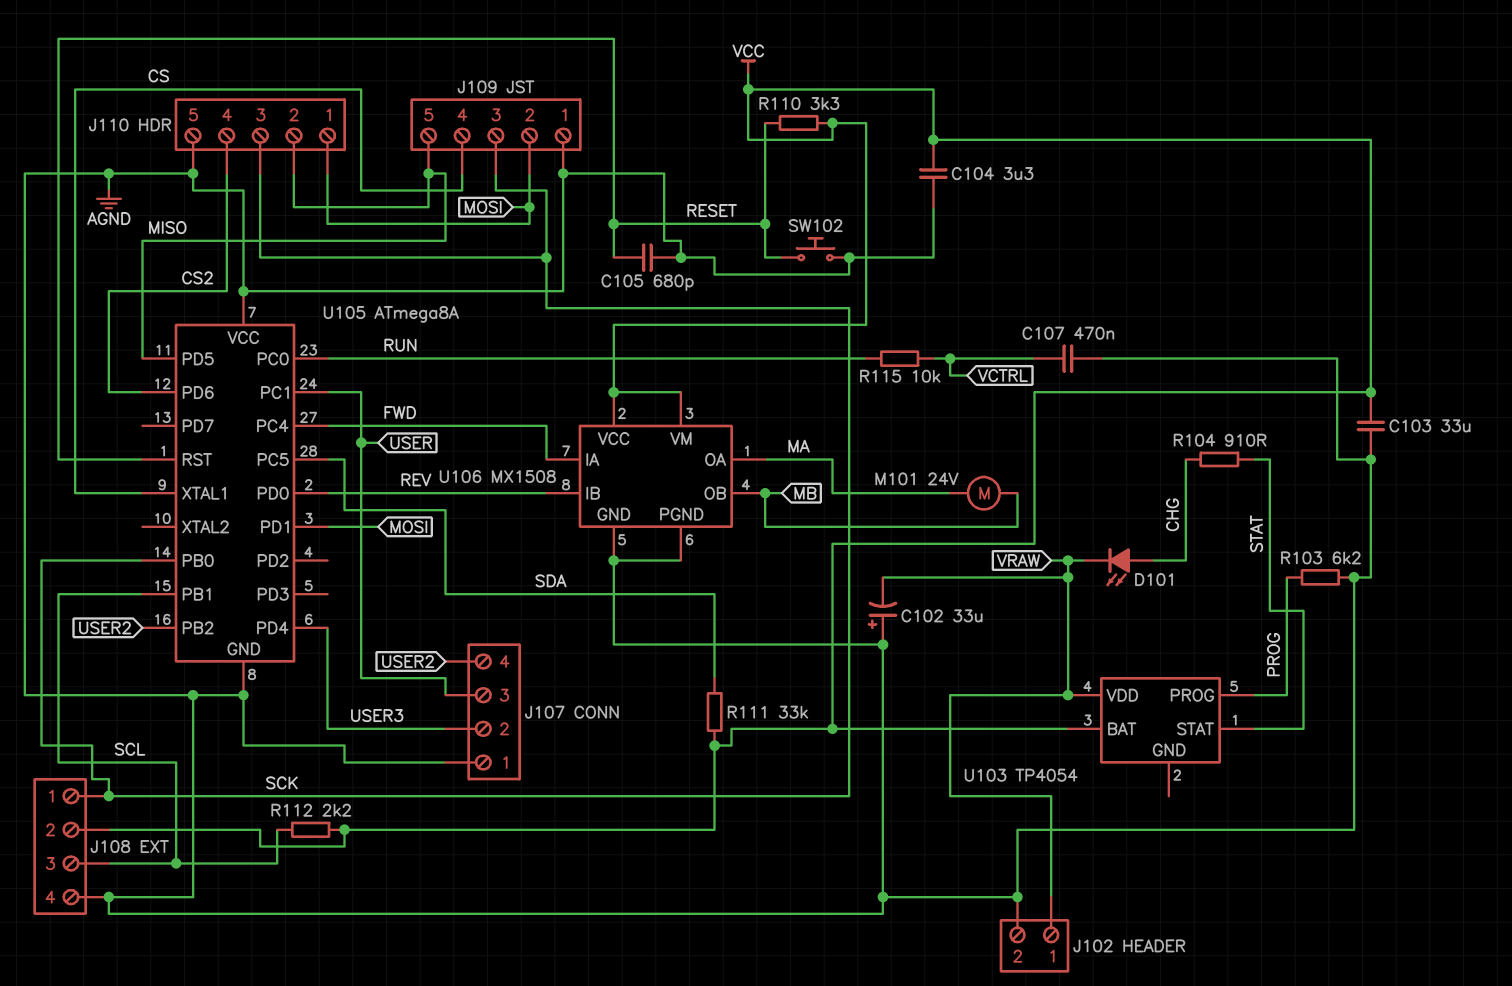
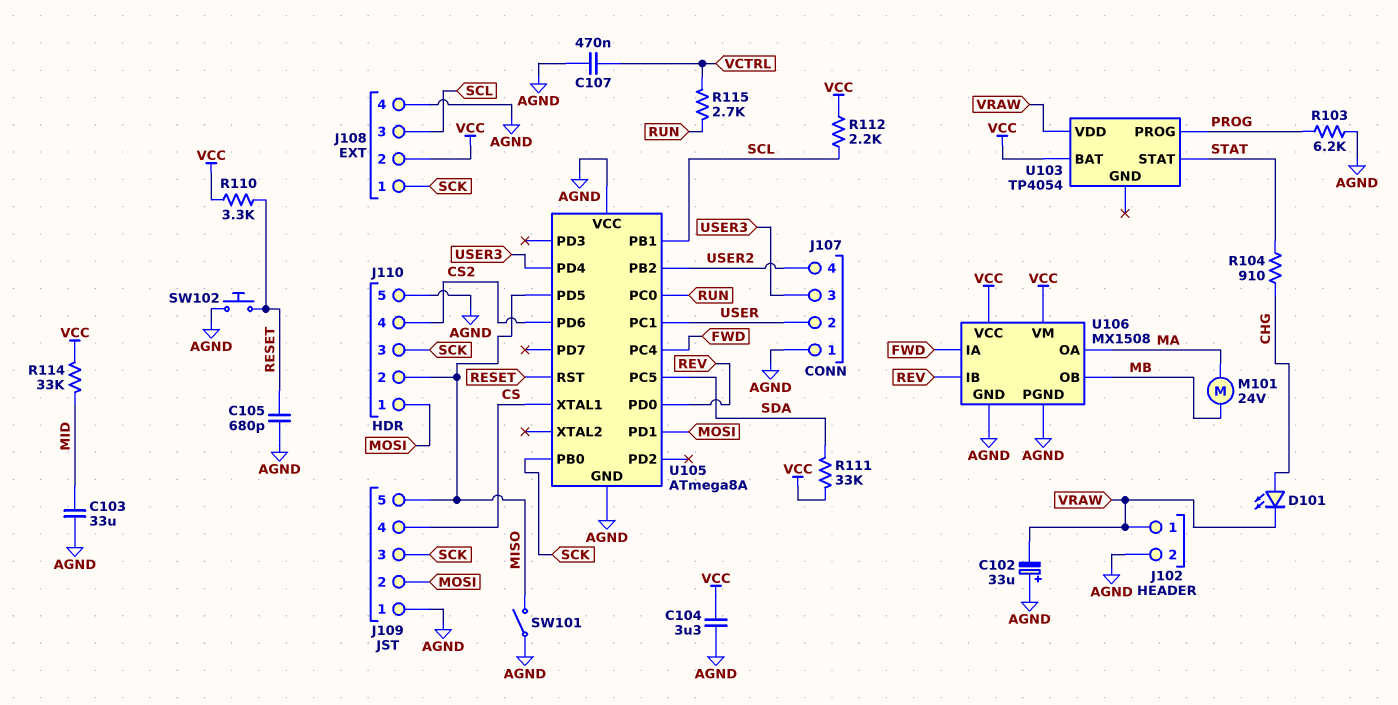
C103: 33uF (AGND, VCC) -> 33uF (AGND, MID)
J107 pin 2: USER3 -> USER
J107 pin 3: USER -> USER3
R114: none -> 33k (MID, VCC)
R115: 10k (RUN, VCTRL) -> 2.7k (RUN, VCTRL)
SW101: none -> switch (AGND, MISO)

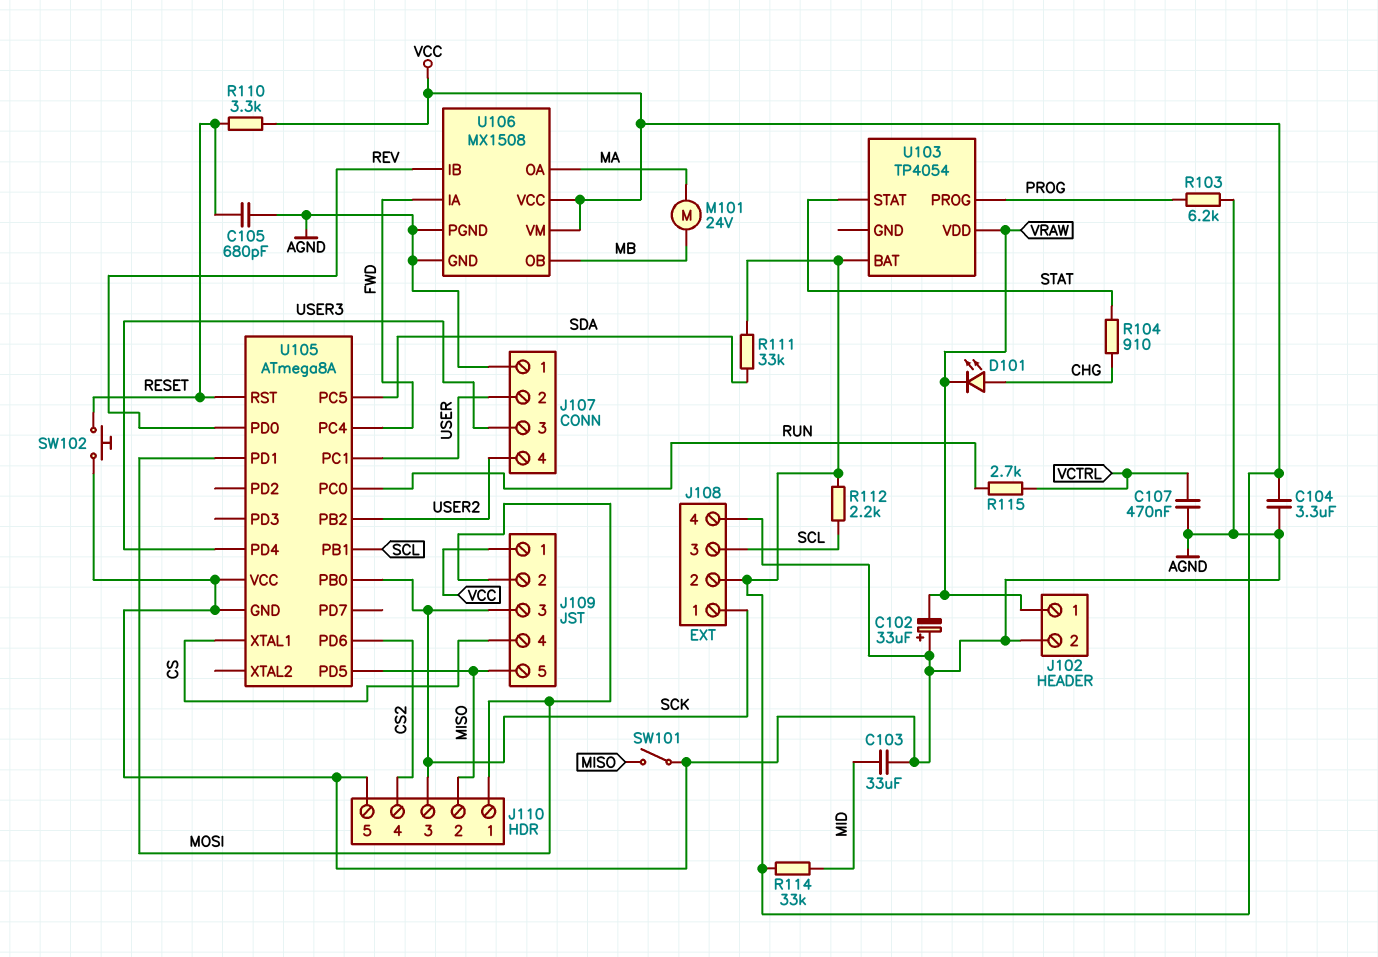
J109 pin 1: AGND -> VCC

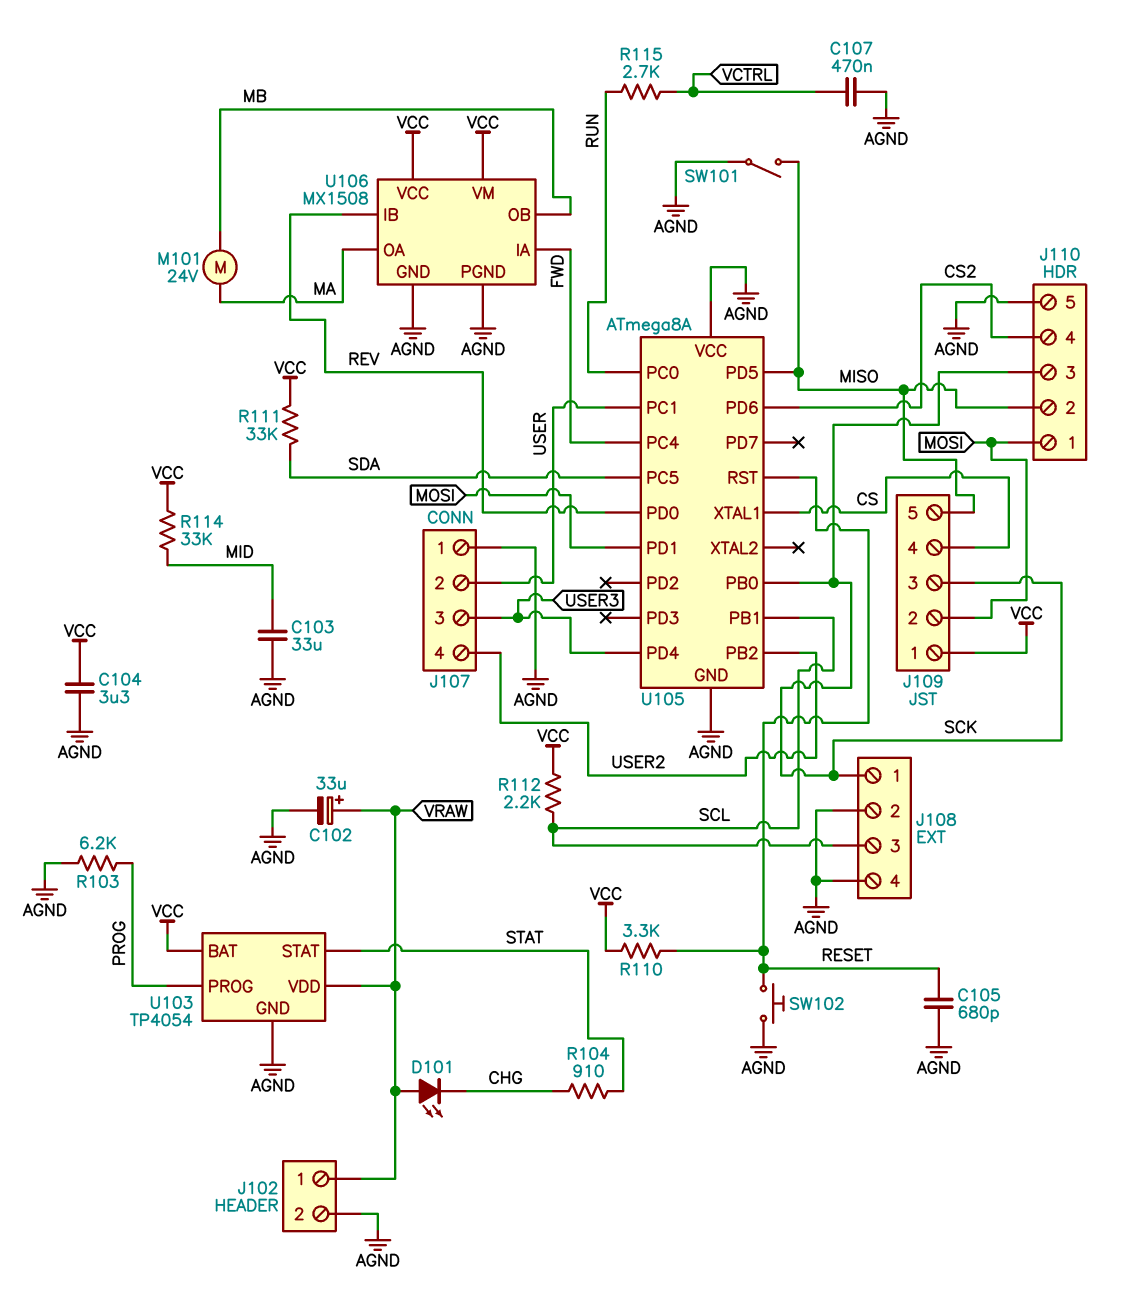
C102: 33uF (plus AGND, minus VRAW) -> 33uF (plus VRAW, minus AGND)
D101: LED (A CHG, K VRAW) -> LED (A VRAW, K CHG)
J108 pin 2: VCC -> AGND
U103 pin GND: none -> AGND

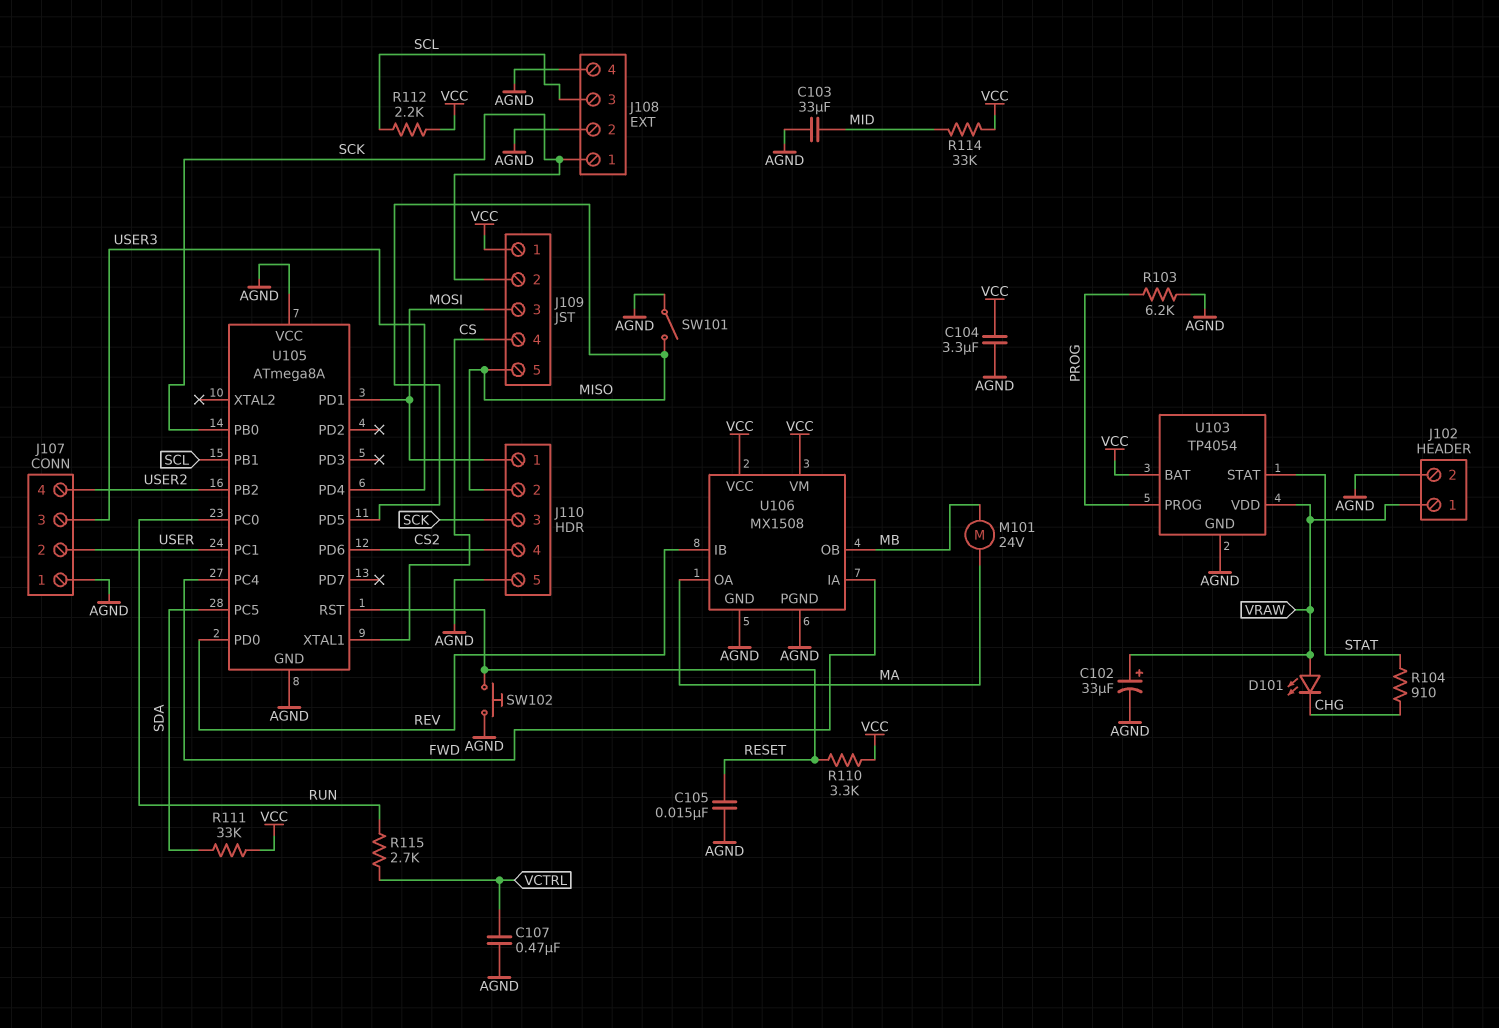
C105: 680pF (AGND, RESET) -> 15nF (AGND, RESET)
J109 pin 2: MOSI -> SCK
J109 pin 3: SCK -> MOSI

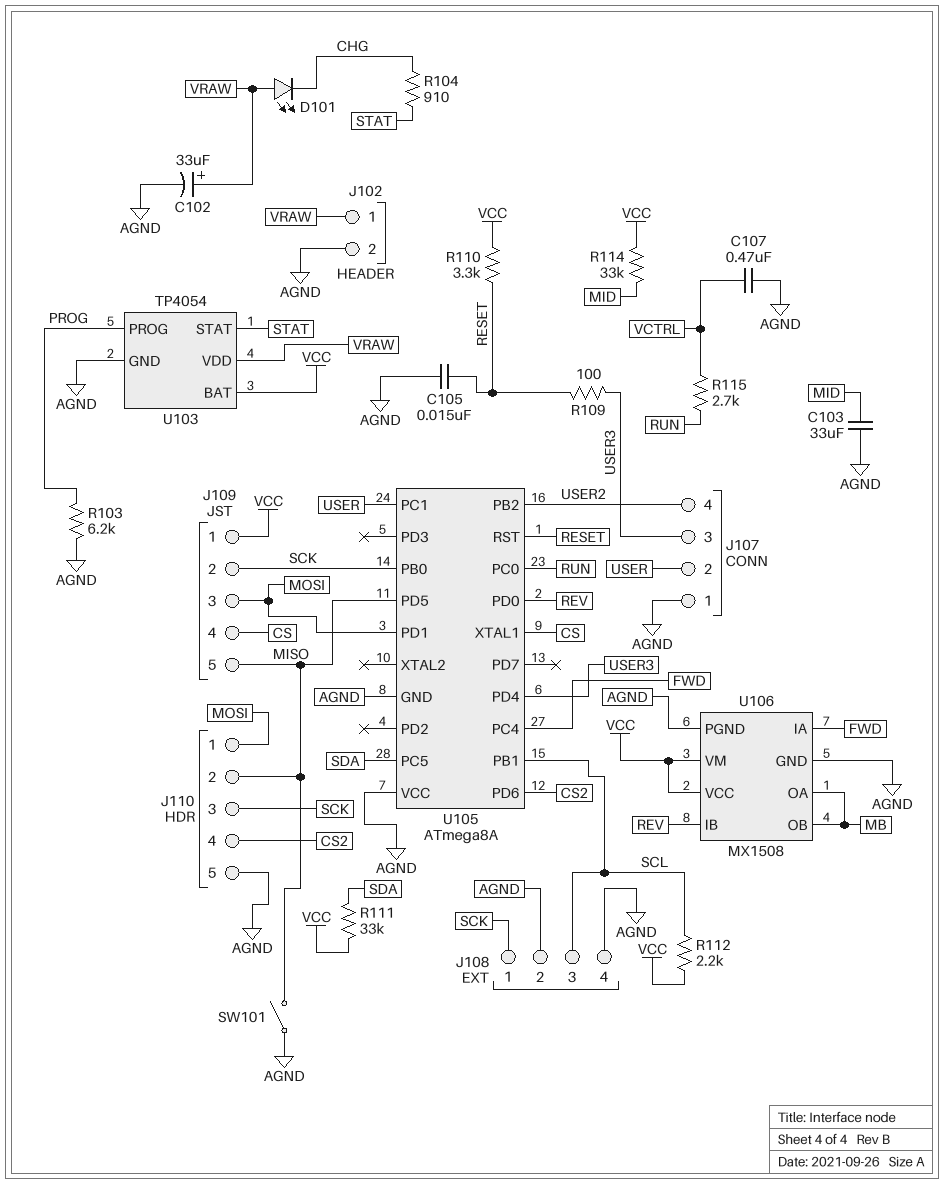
C104: 3.3uF (AGND, VCC) -> none
M101: motor 24V (MA, MB) -> none
R109: none -> 100 (RESET, USER3)
SW102: button (AGND, RESET) -> none
U106 pin OA: MA -> MB

